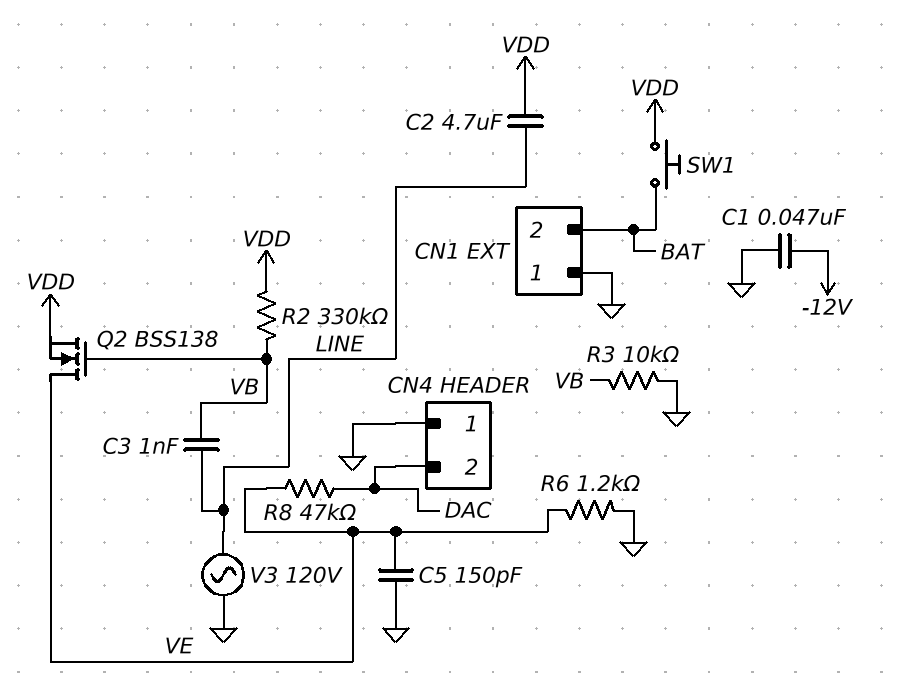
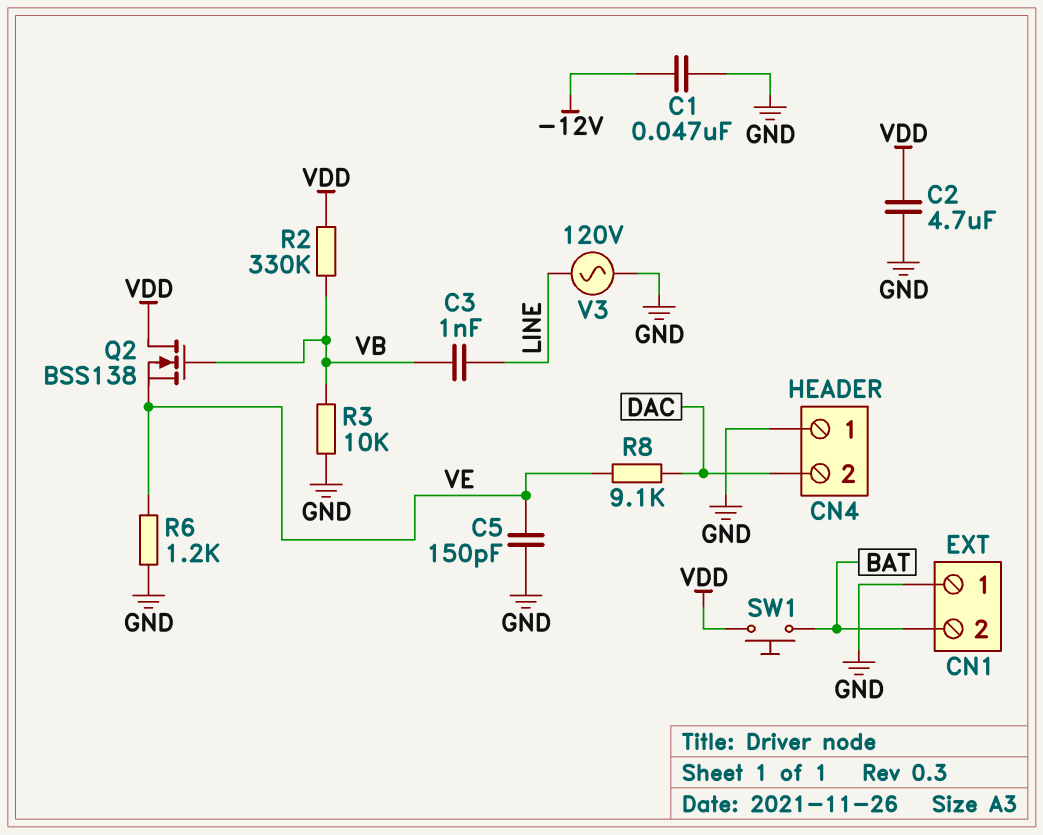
C2: 4.7uF (LINE, VDD) -> 4.7uF (GND, VDD)
Q2: NMOS BSS138 (G VB, D VE, S VDD) -> NMOS BSS138 (G VB, D VDD, S VE)
R8: 47k (DAC, VE) -> 9.1k (DAC, VE)

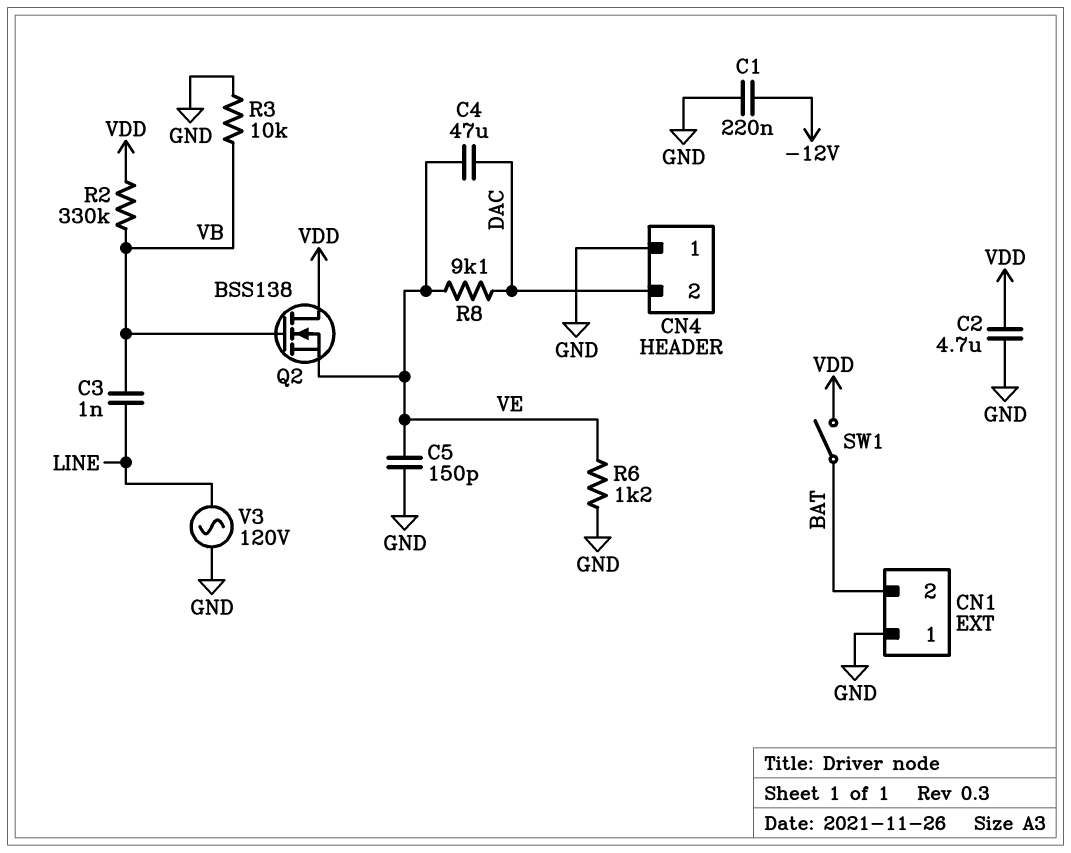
C1: 47nF (-12V, GND) -> 220nF (-12V, GND)
C4: none -> 47uF (DAC, VE)
SW1: button (BAT, VDD) -> switch (BAT, VDD)

